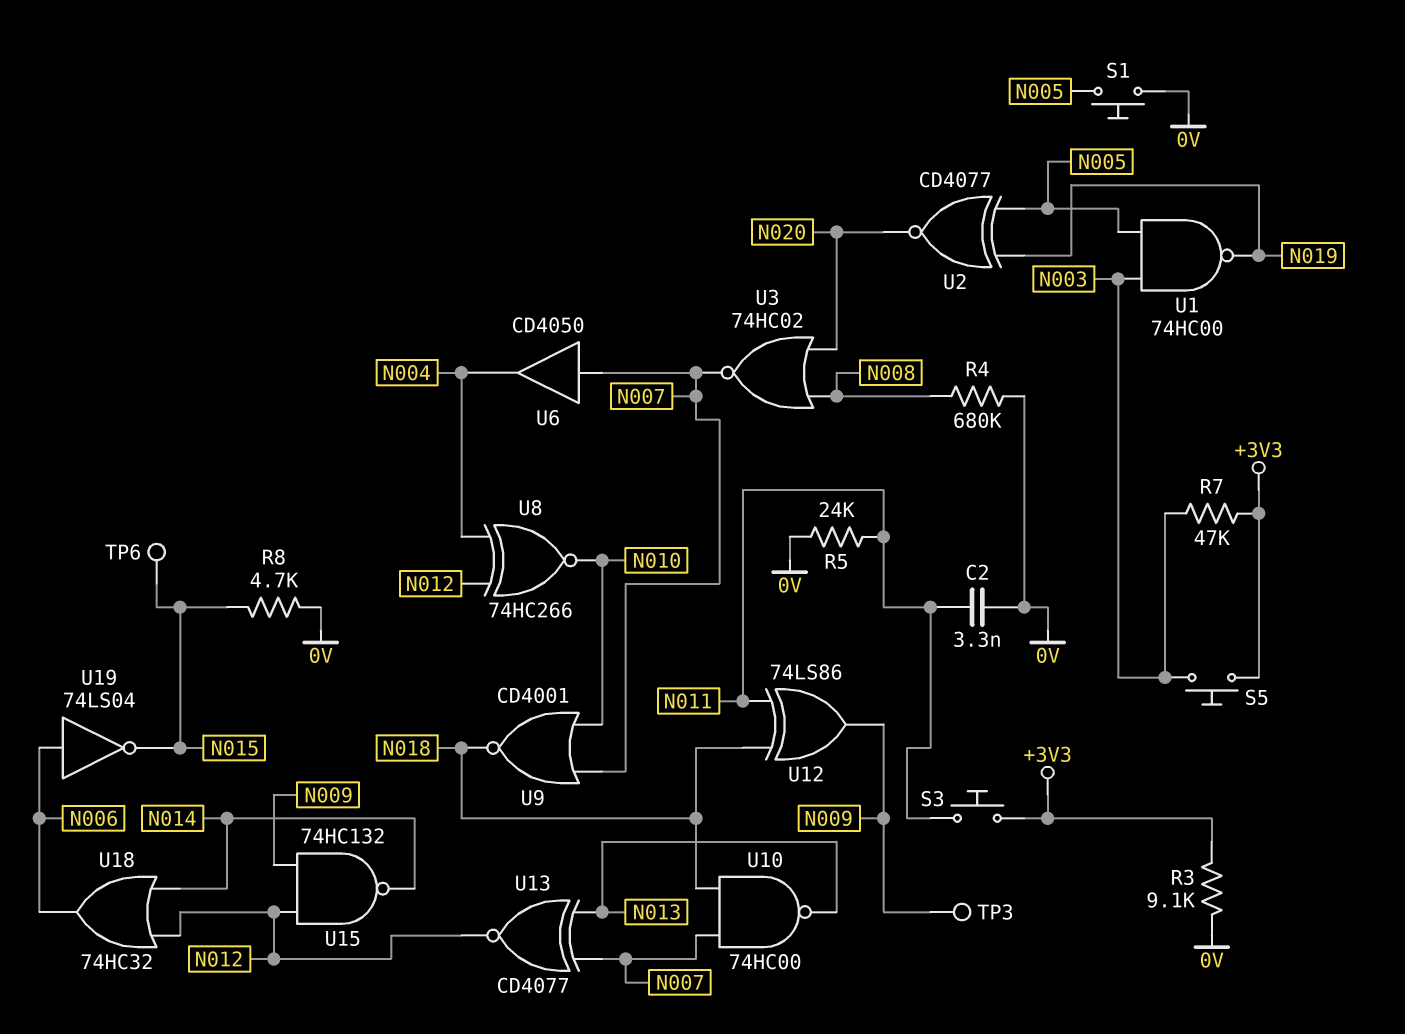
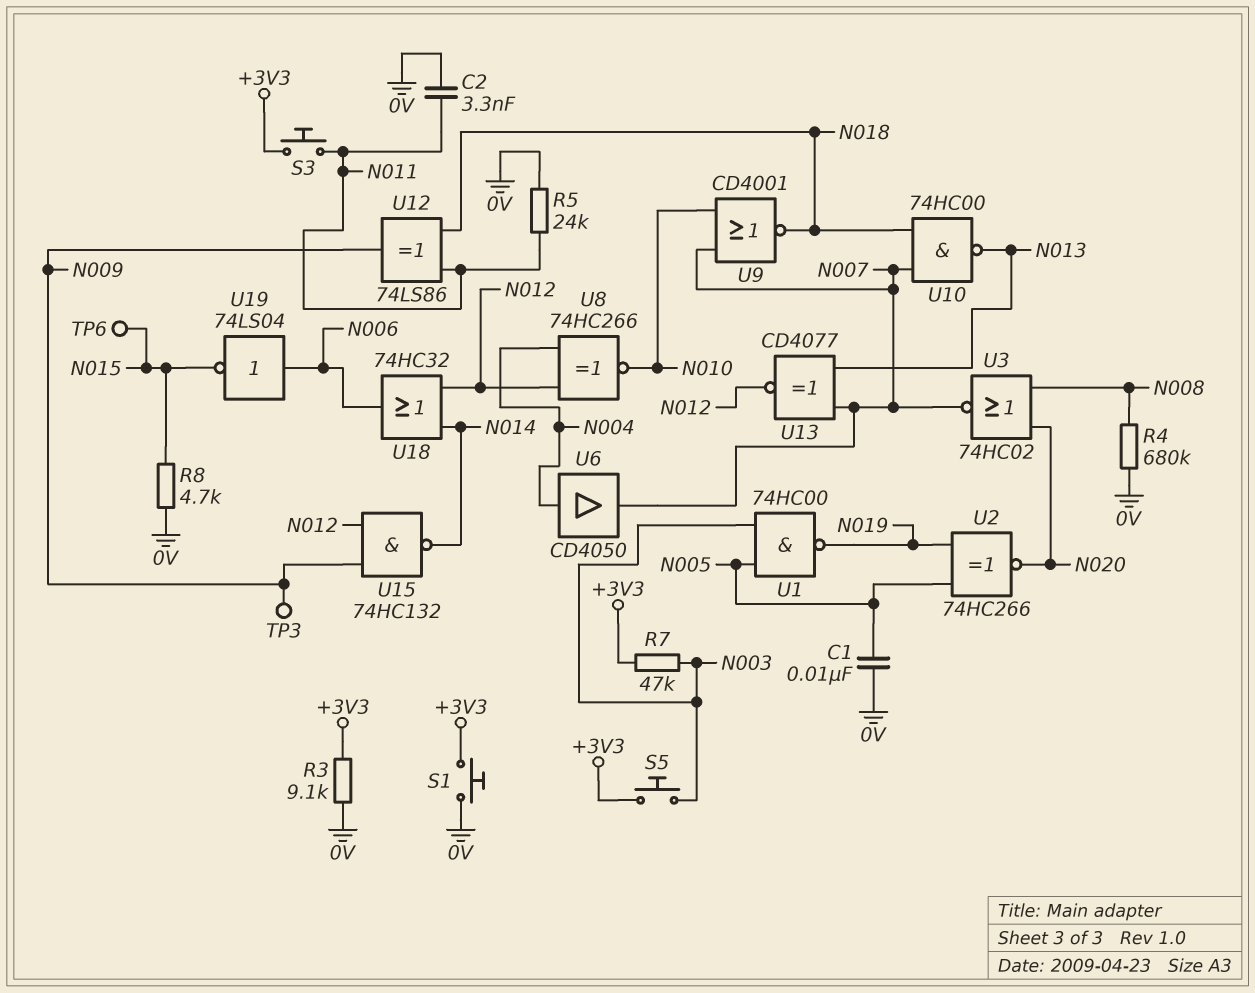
C1: none -> 10nF (0V, N005)
S1: button (0V, N005) -> button (+3V3, 0V)
U2: XNOR CD4077 (in N005, in N019, out N020) -> XNOR 74HC266 (in N005, in N019, out N020)
U6: buffer CD4050 (in N007, out N004) -> buffer CD4050 (in N004, out N007)

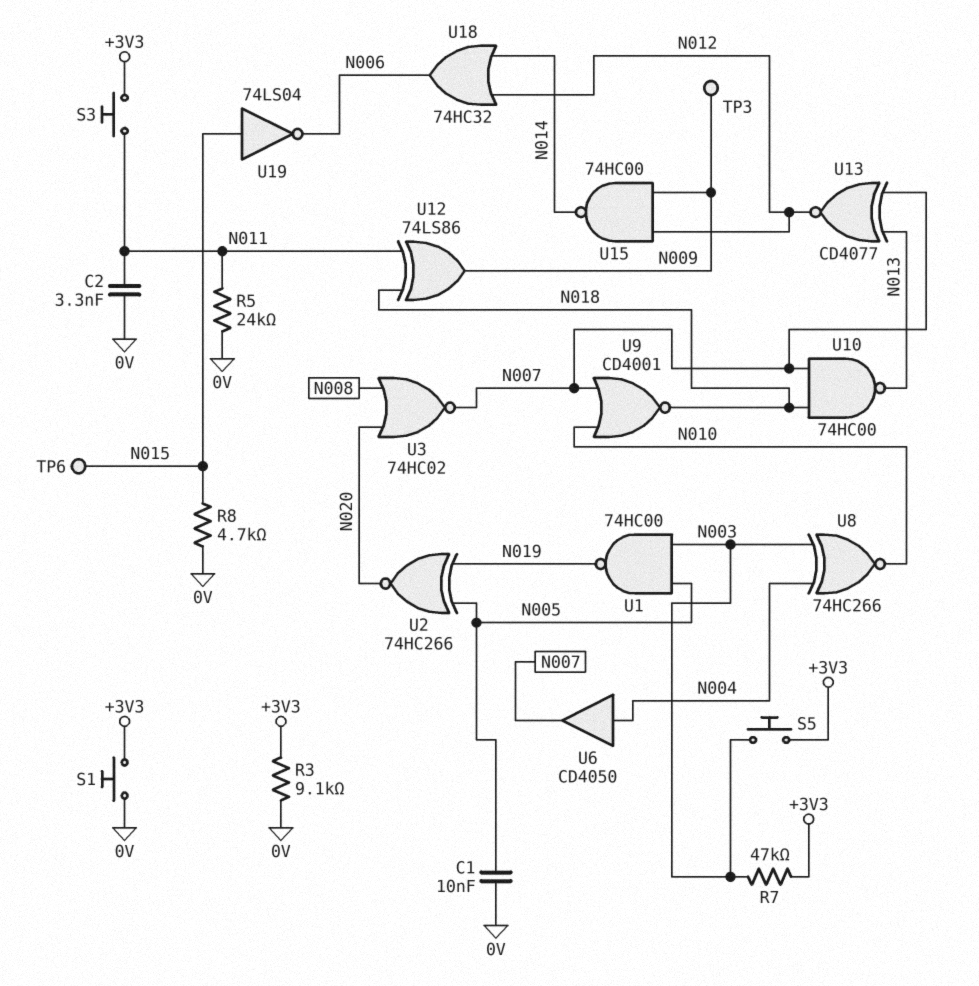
R4: 680k (0V, N008) -> none
U8: XNOR 74HC266 (in N004, in N012, out N010) -> XNOR 74HC266 (in N003, in N004, out N010)
U15: NAND 74HC132 (in N009, in N012, out N014) -> NAND 74HC00 (in N009, in N012, out N014)
U19: NOT 74LS04 (in N006, out N015) -> NOT 74LS04 (in N015, out N006)

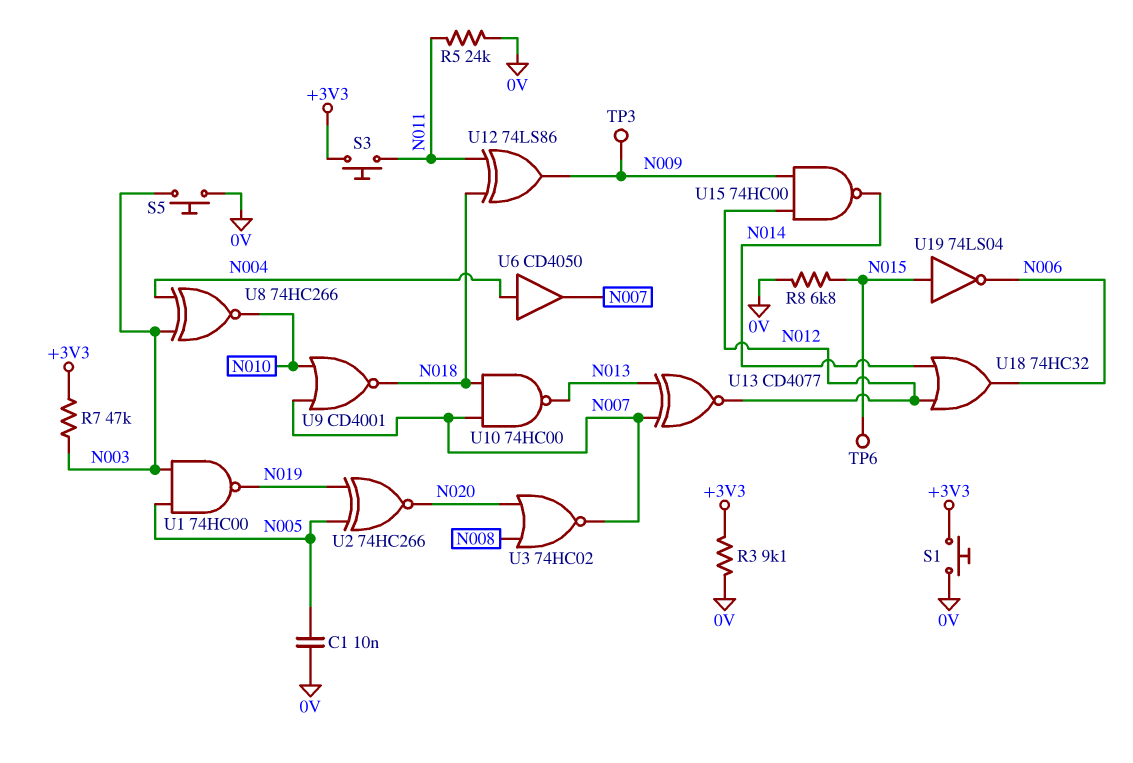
C2: 3.3nF (0V, N011) -> none
R8: 4.7k (0V, N015) -> 6.8k (0V, N015)
S5: button (+3V3, N003) -> button (0V, N003)

